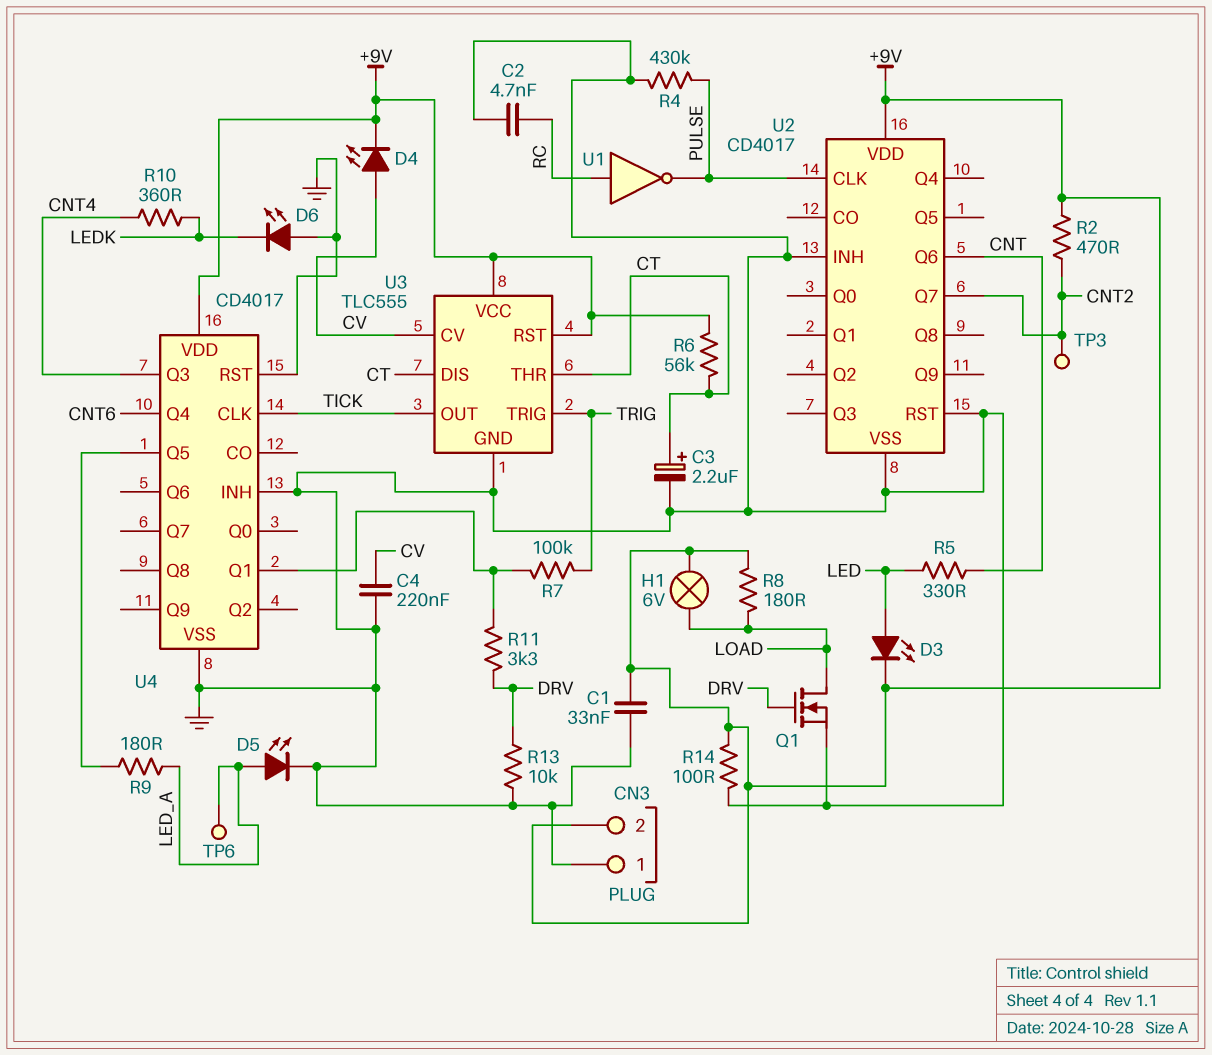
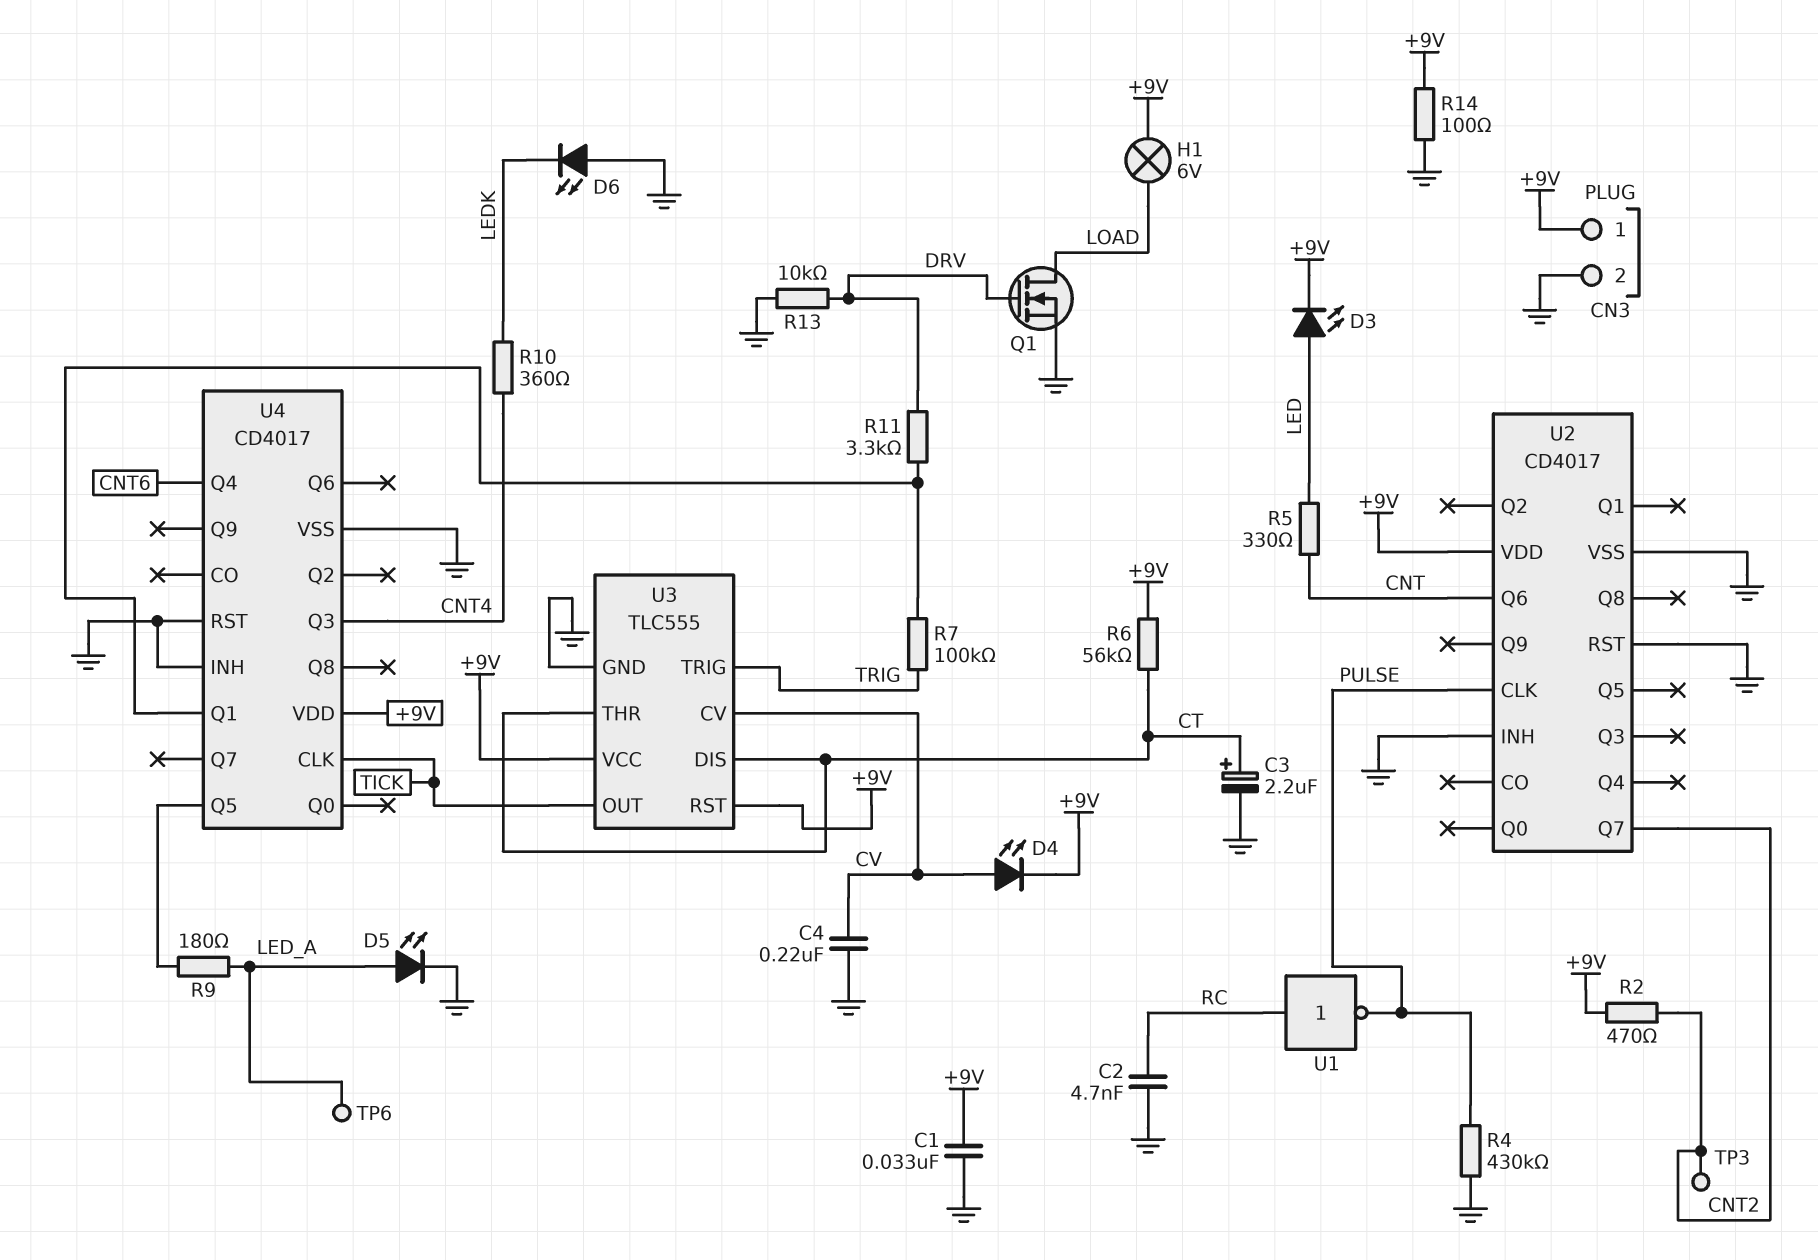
CN3 pin 1: GND -> +9V
CN3 pin 2: +9V -> GND
R8: 180 (+9V, LOAD) -> none

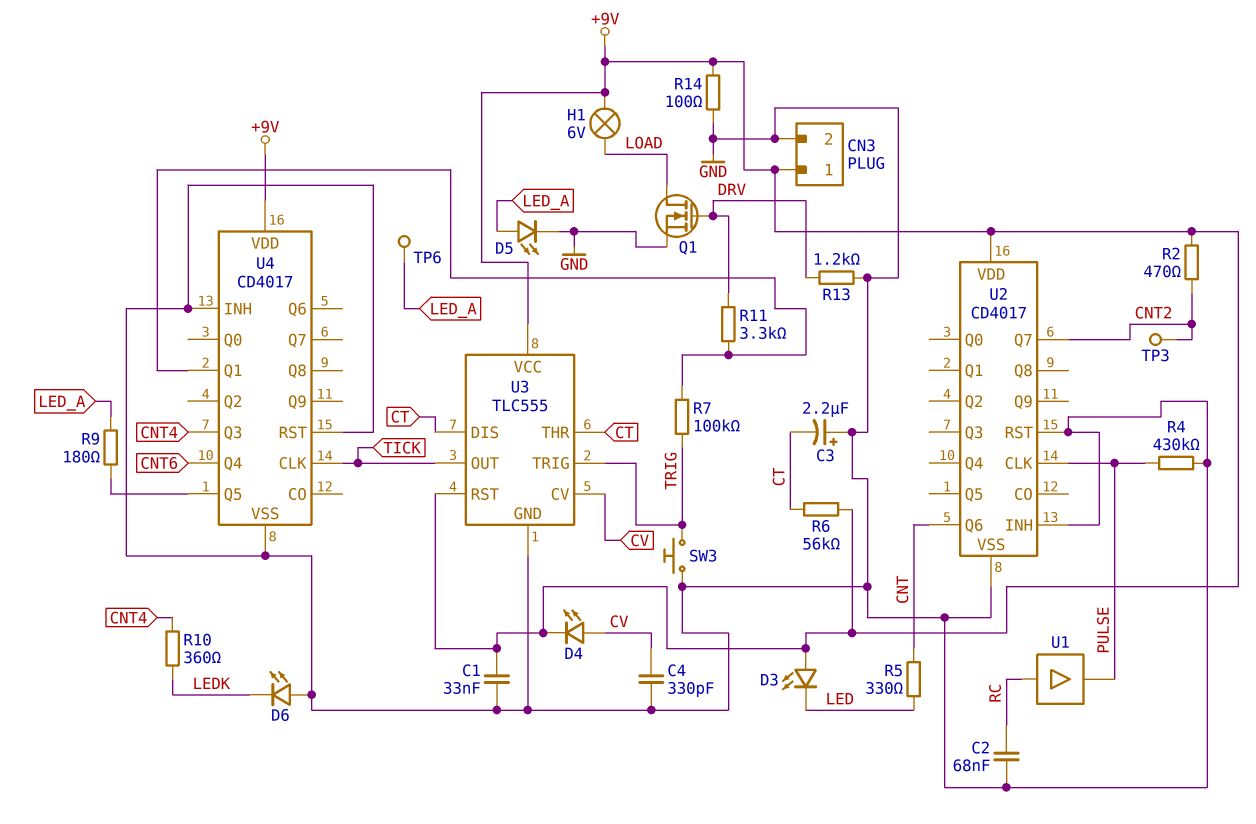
C2: 4.7nF (GND, RC) -> 68nF (GND, RC)
C3: 2.2uF (plus CT, minus GND) -> 2.2uF (plus GND, minus CT)
C4: 220nF (CV, GND) -> 330pF (CV, GND)
D3: LED (A LED, K +9V) -> LED (A +9V, K LED)
R13: 10k (DRV, GND) -> 1.2k (DRV, GND)
SW3: none -> button (GND, TRIG)
U1: NOT (in RC, out PULSE) -> buffer (in RC, out PULSE)

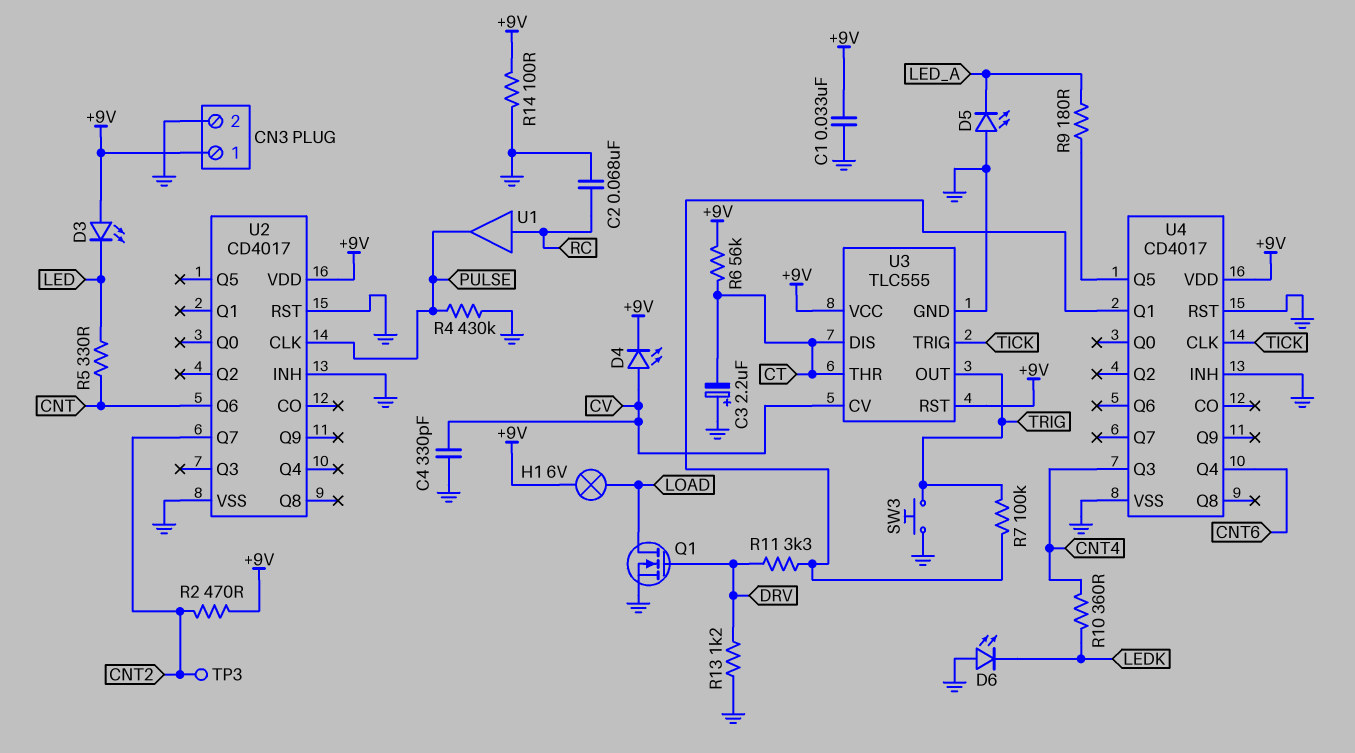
D5: LED (A LED_A, K GND) -> LED (A GND, K LED_A)
TP6: test point (LED_A) -> none
U3 pin OUT: TICK -> TRIG
U3 pin TRIG: TRIG -> TICK

